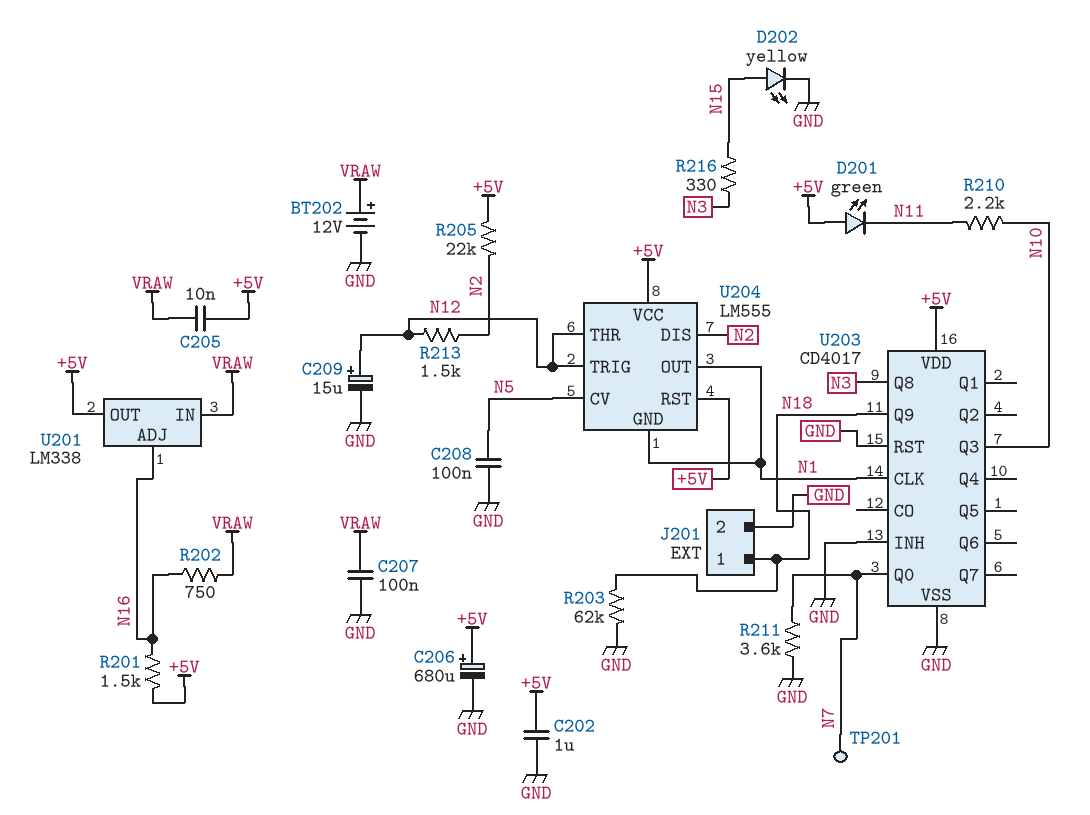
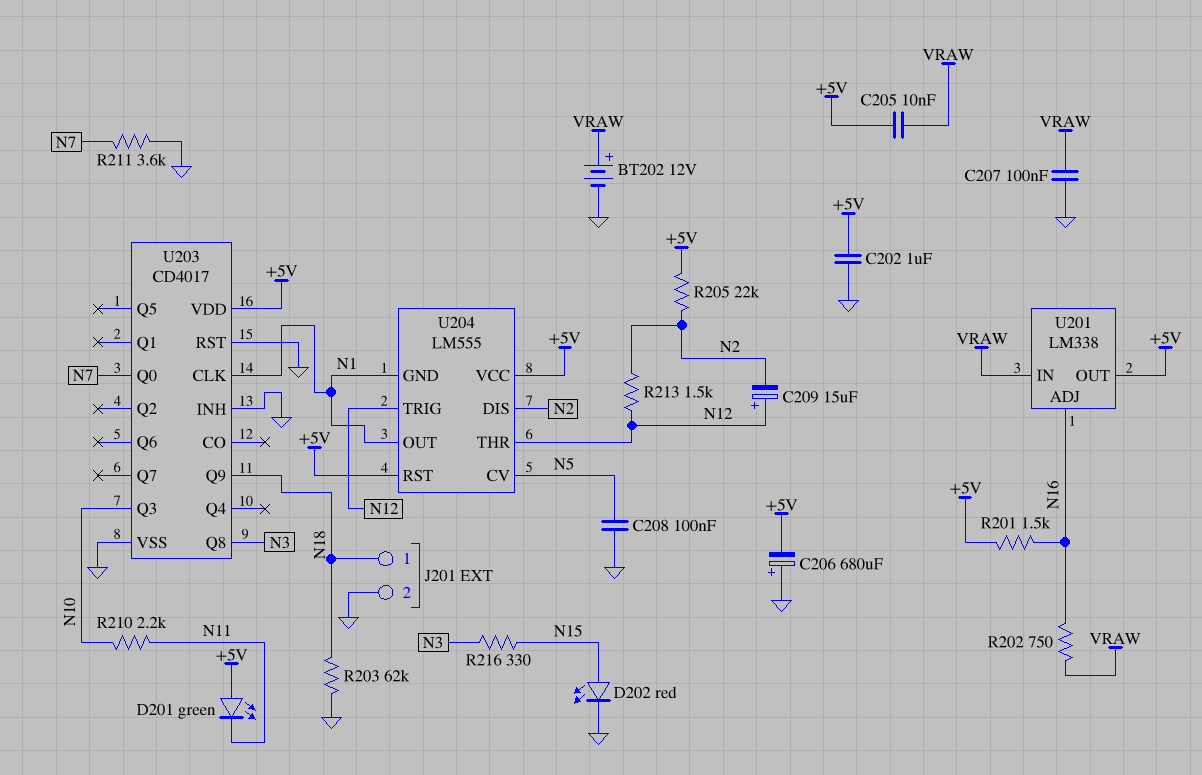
C206: 680uF (plus +5V, minus GND) -> 680uF (plus GND, minus +5V)
C209: 15uF (plus N12, minus GND) -> 15uF (plus N12, minus N2)
D202: LED yellow (A N15, K GND) -> LED red (A N15, K GND)
TP201: test point (N7) -> none

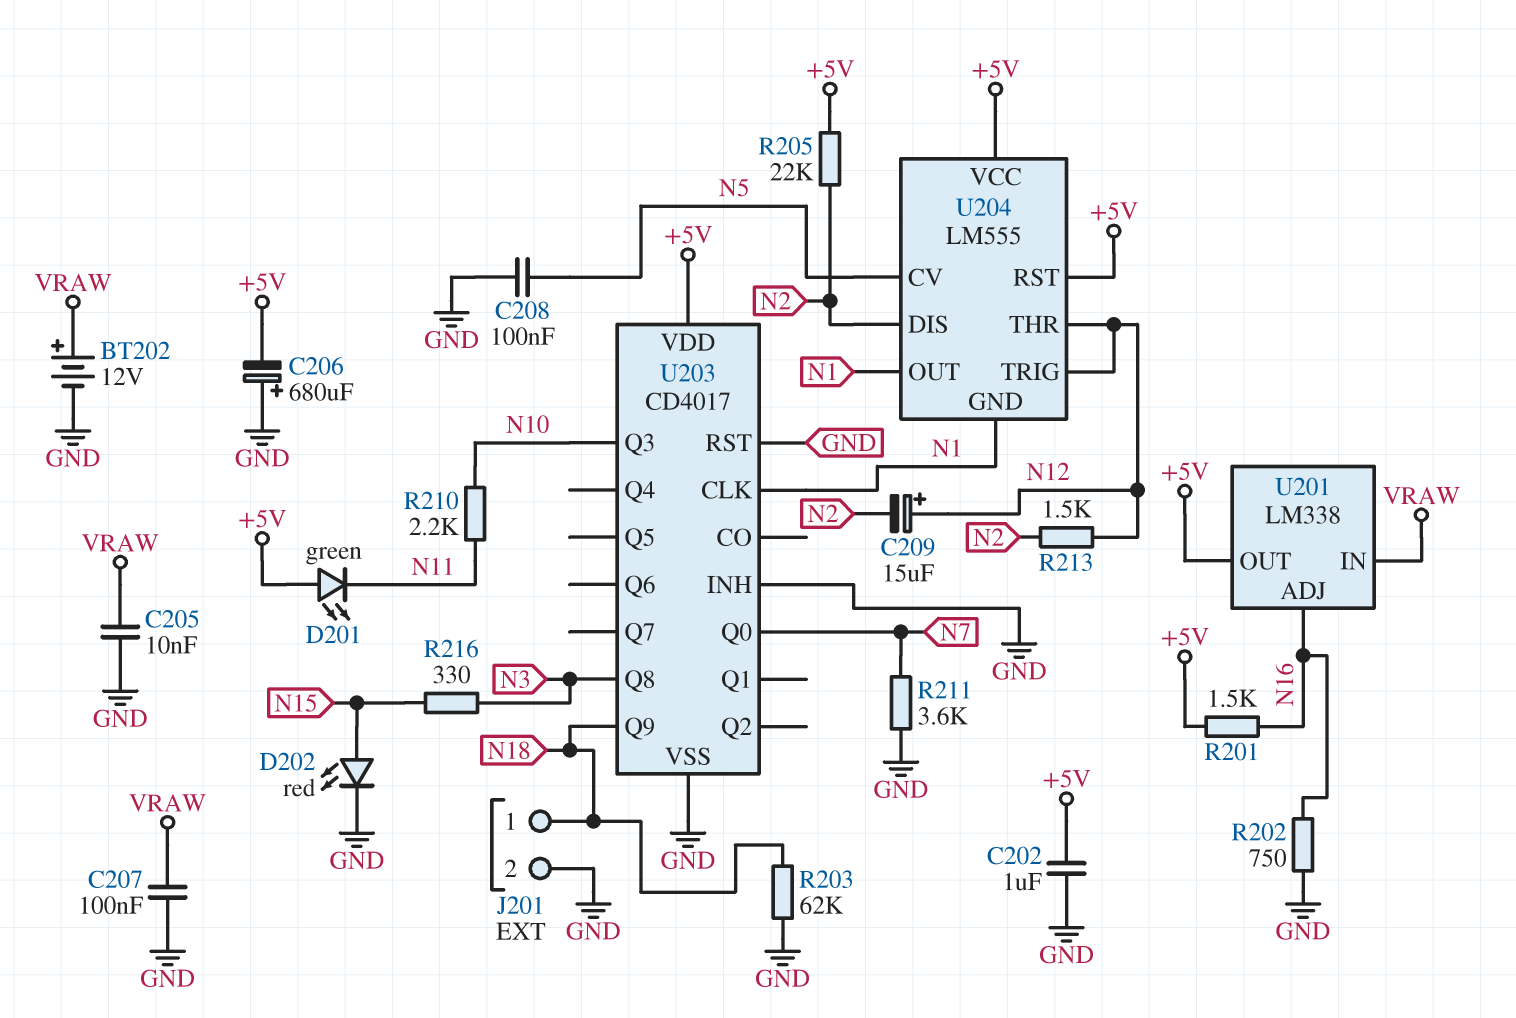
C205: 10nF (+5V, VRAW) -> 10nF (GND, VRAW)
R202: 750 (N16, VRAW) -> 750 (GND, N16)

